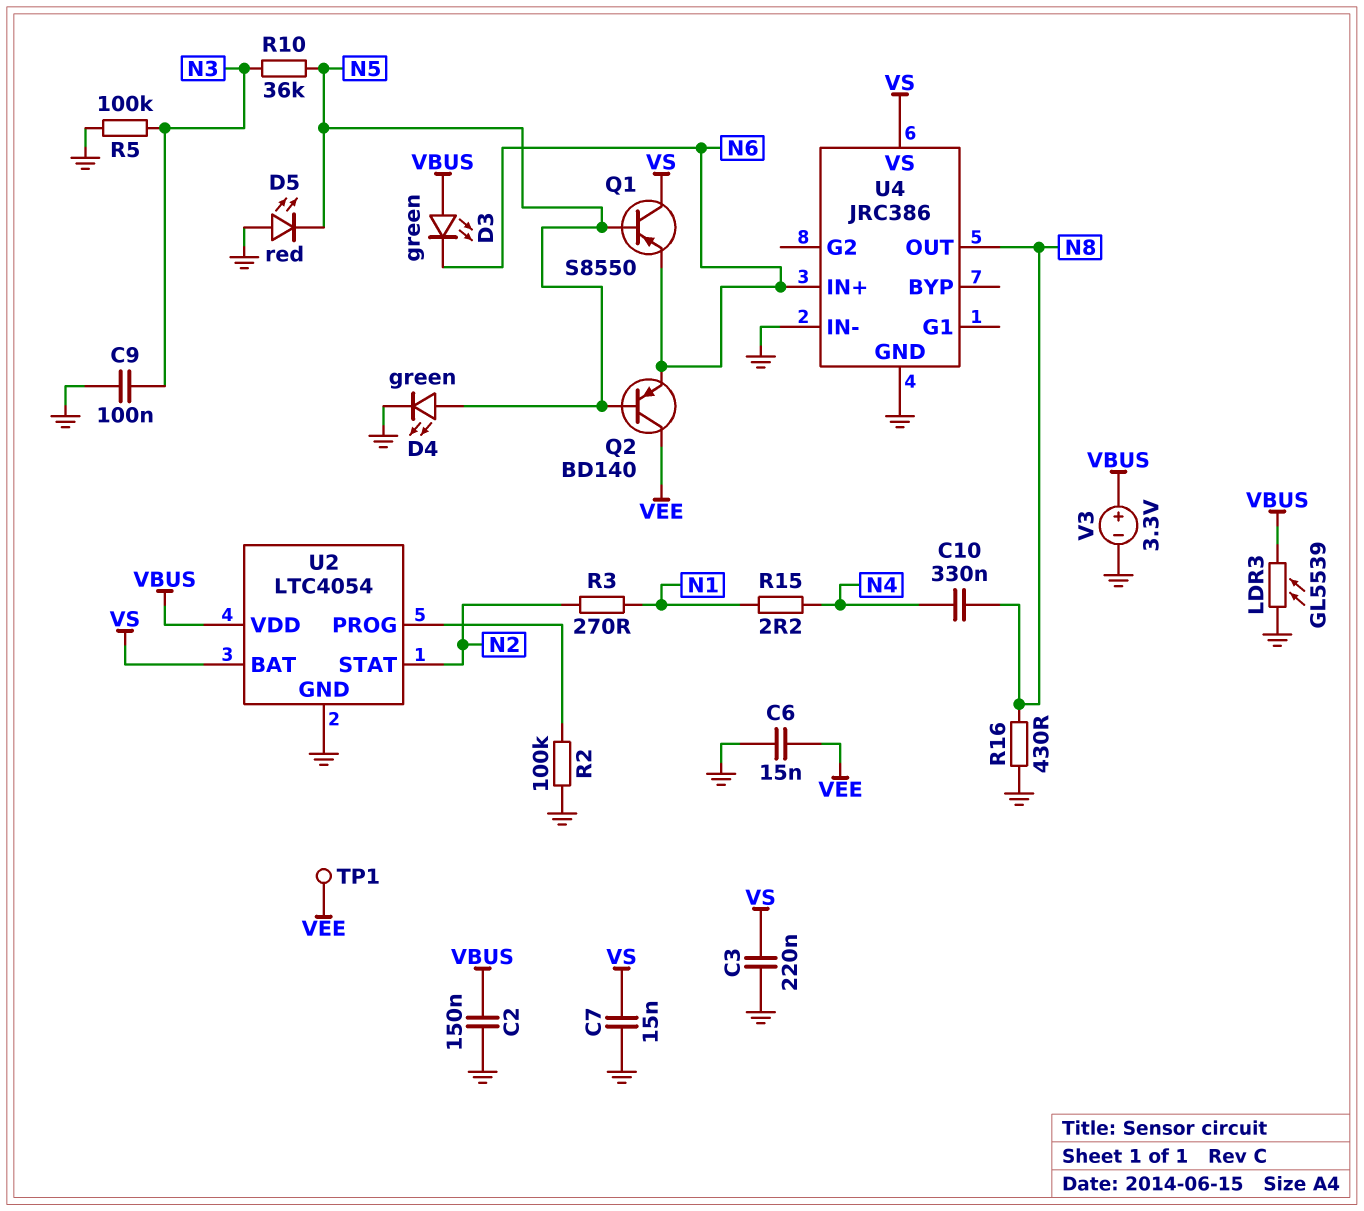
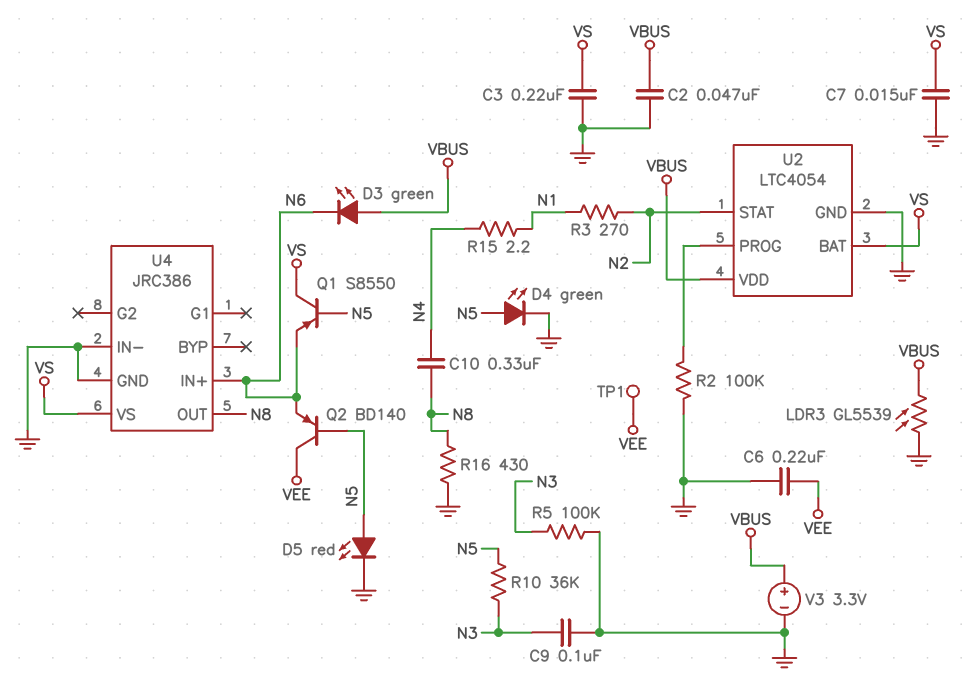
C2: 150nF (GND, VBUS) -> 47nF (GND, VBUS)
C6: 15nF (GND, VEE) -> 220nF (GND, VEE)
D5: LED red (A GND, K N5) -> LED red (A N5, K GND)

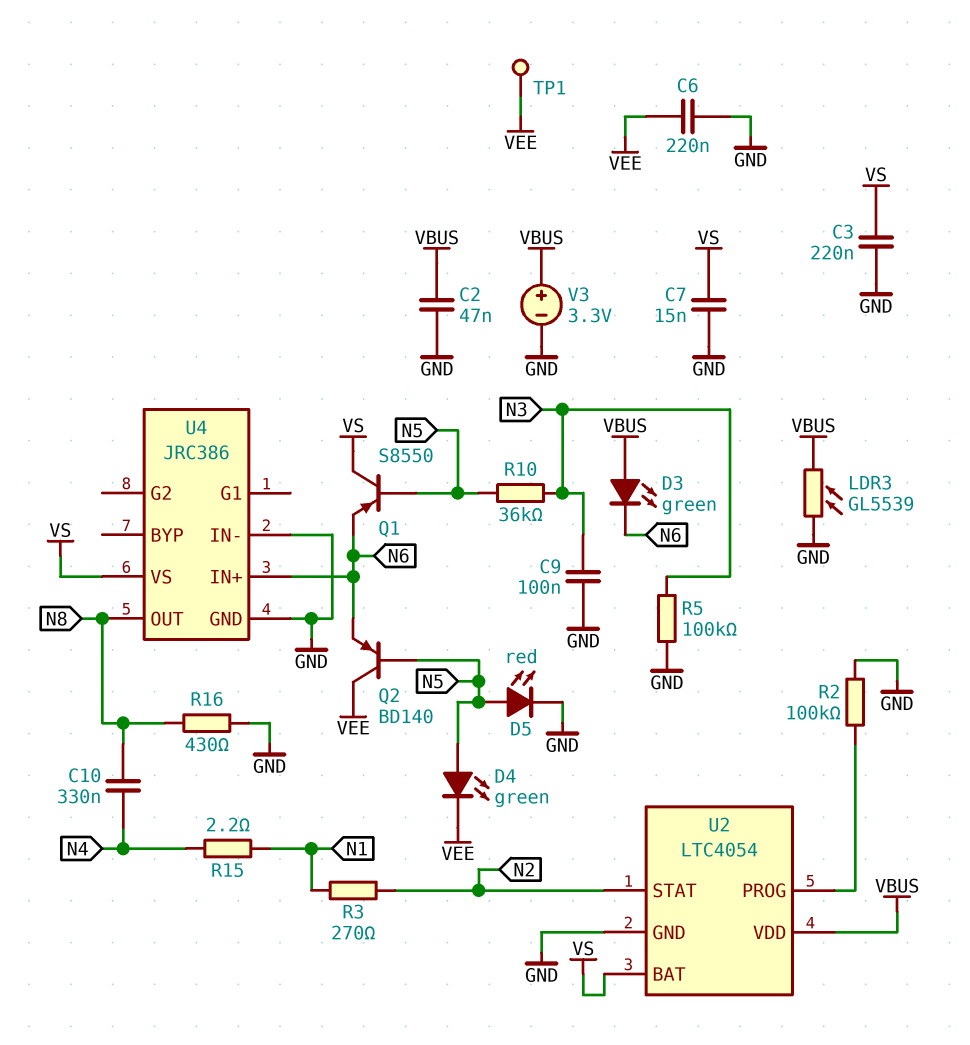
D4: LED green (A N5, K GND) -> LED green (A N5, K VEE)

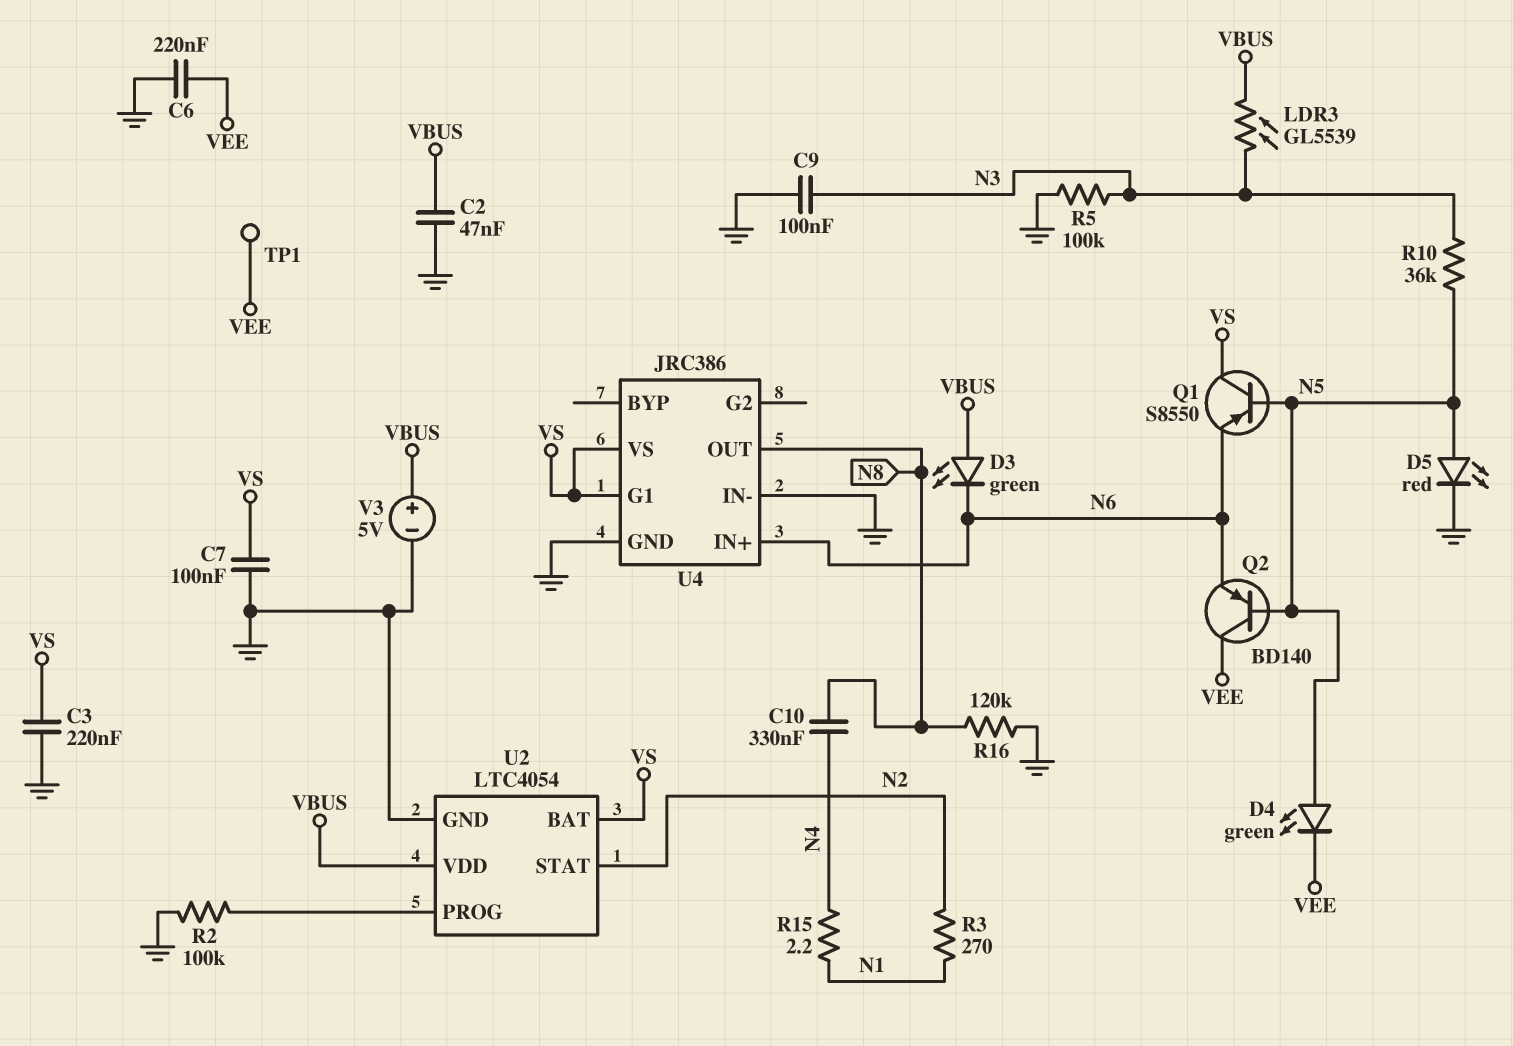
C7: 15nF (GND, VS) -> 100nF (GND, VS)
LDR3: GL5539 (GND, VBUS) -> GL5539 (N3, VBUS)
R16: 430 (GND, N8) -> 120k (GND, N8)
U4 pin G1: none -> VS
V3: 3.3V (plus VBUS, minus GND) -> 5V (plus VBUS, minus GND)

